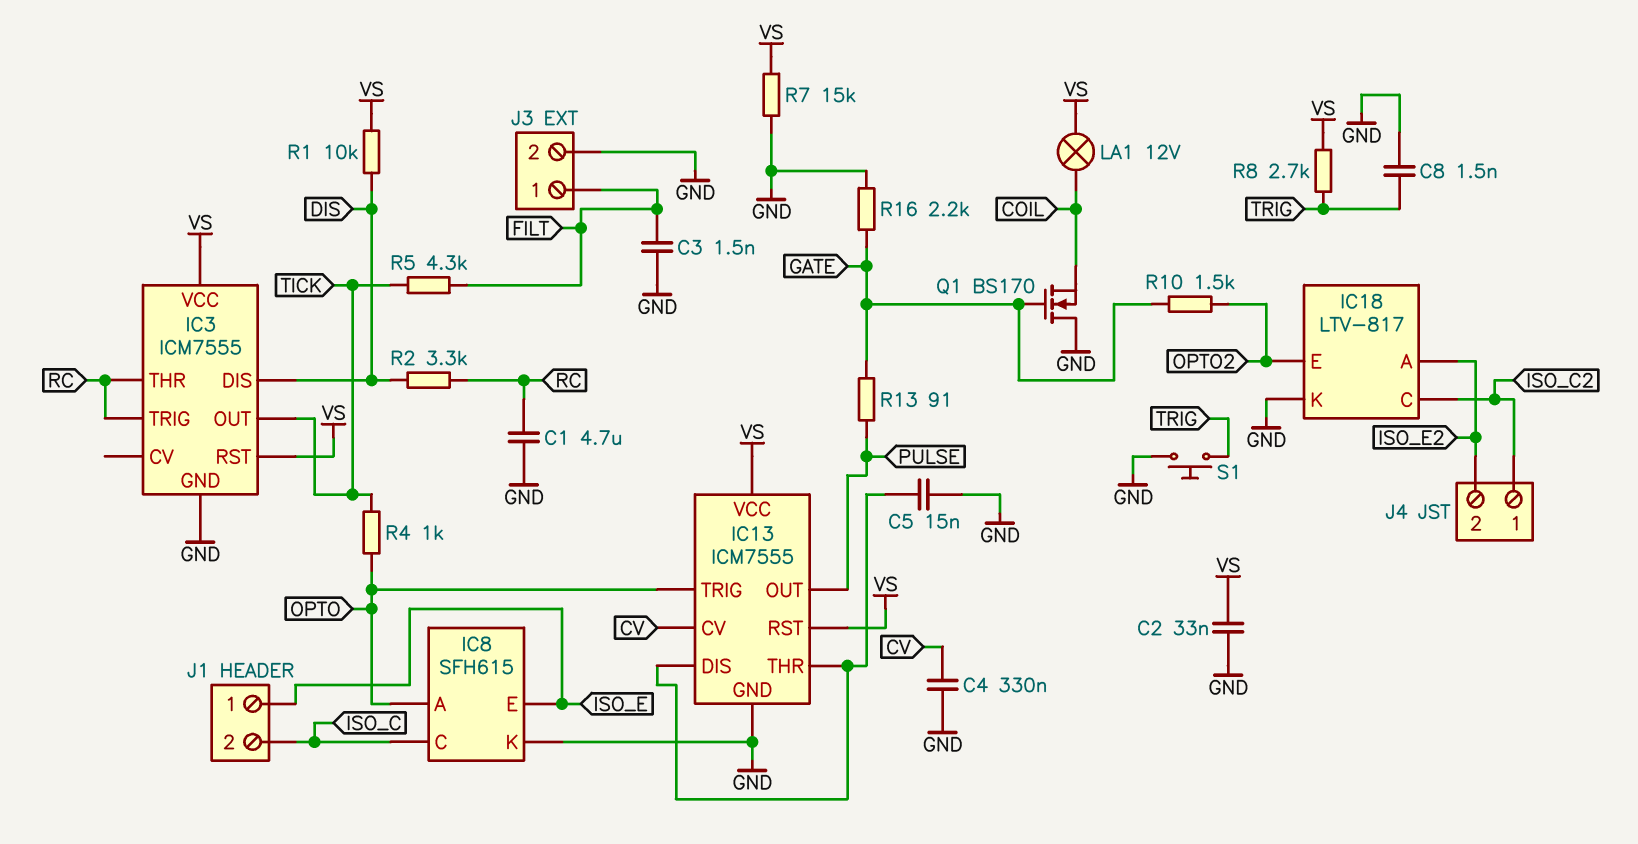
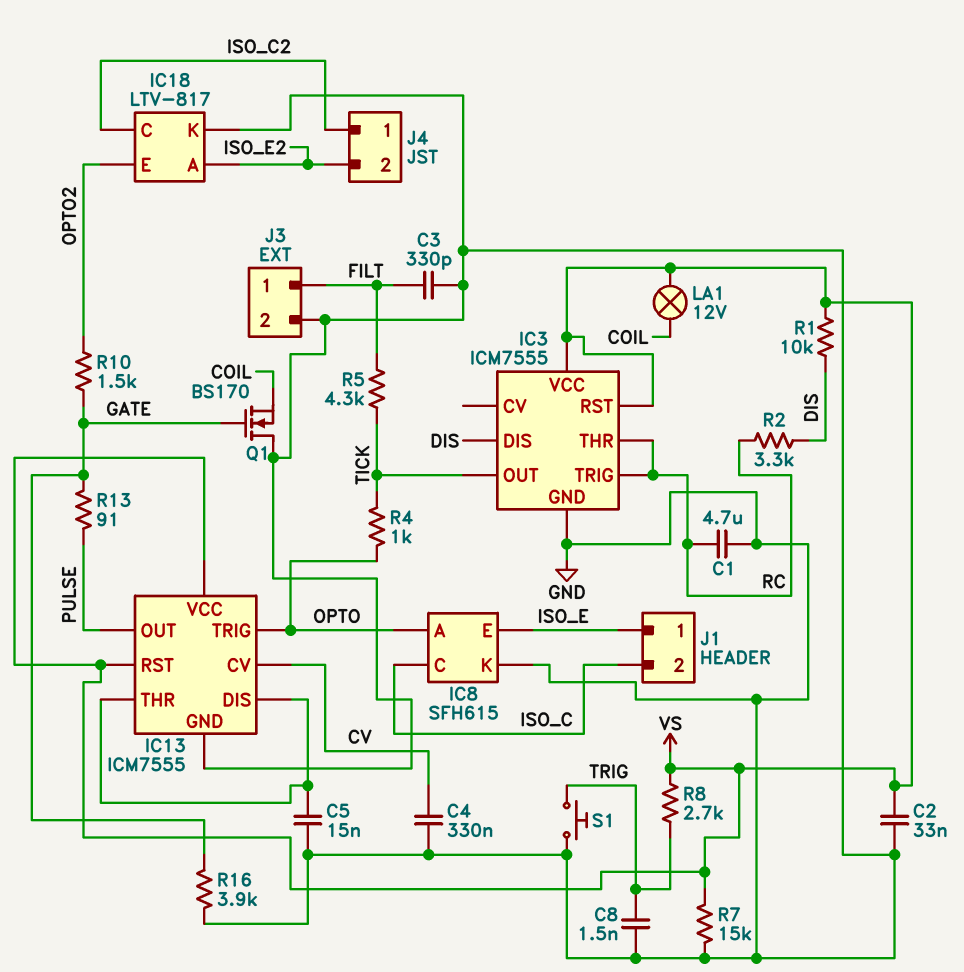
C3: 1.5nF (FILT, GND) -> 330pF (FILT, GND)
R16: 2.2k (GATE, GND) -> 3.9k (GATE, GND)

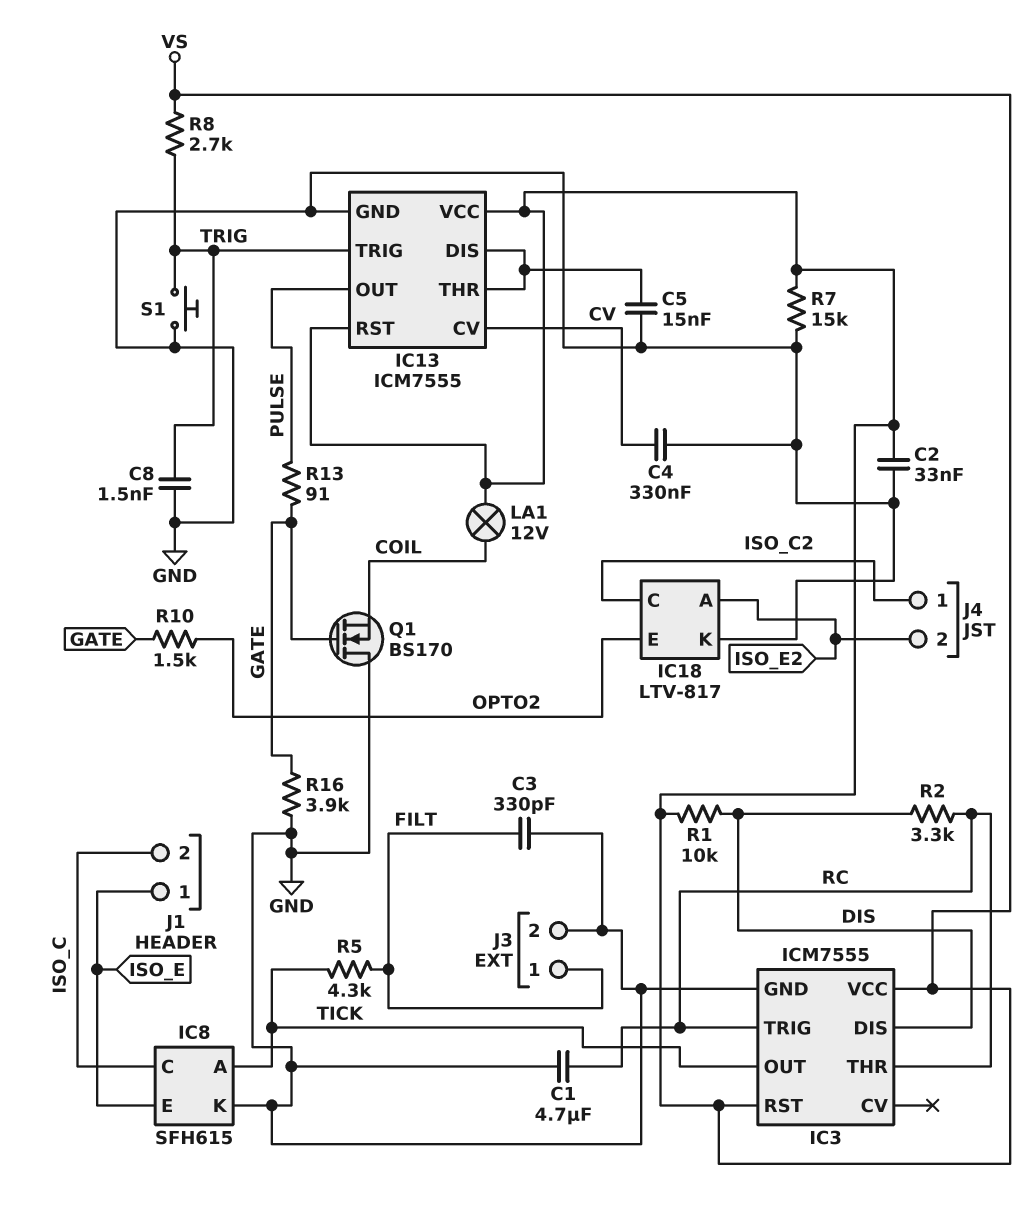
IC8 pin A: OPTO -> TICK
IC13 pin TRIG: OPTO -> TRIG
R4: 1k (OPTO, TICK) -> none

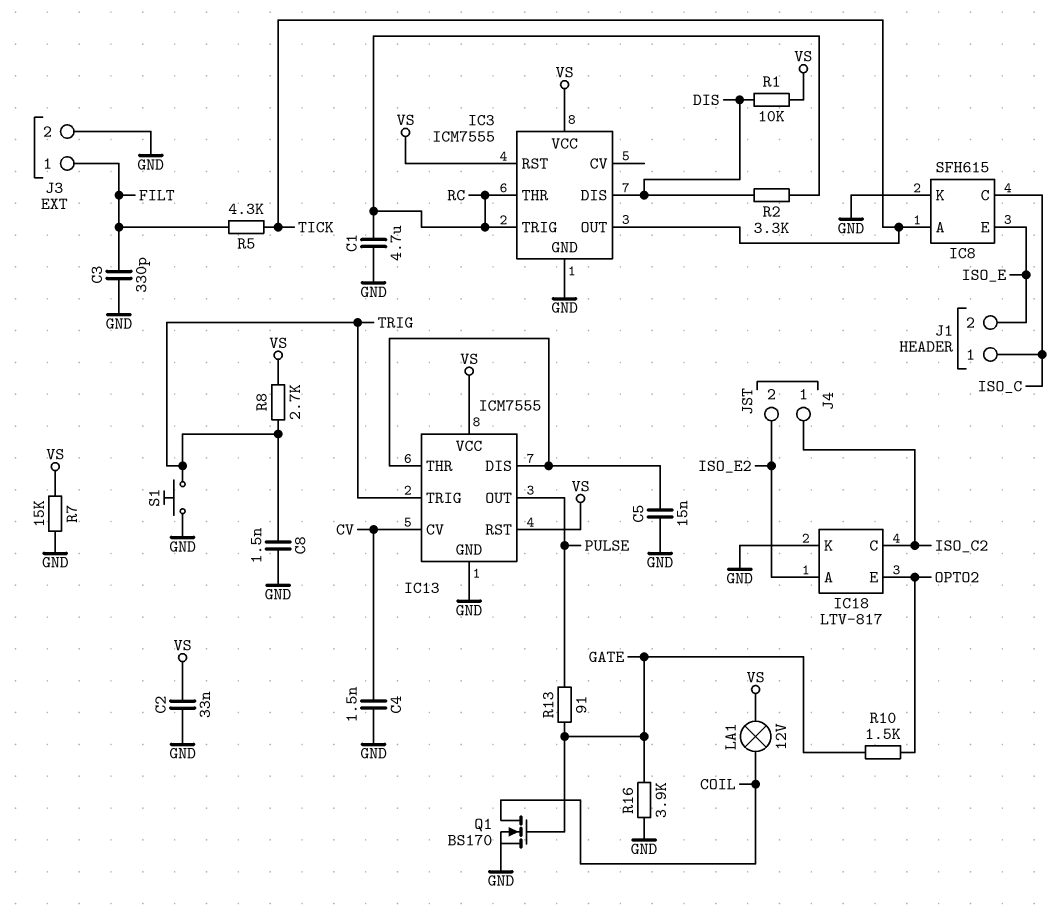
C4: 330nF (CV, GND) -> 1.5nF (CV, GND)
J1 pin 1: ISO_E -> ISO_C
J1 pin 2: ISO_C -> ISO_E
Q1: NMOS BS170 (G GATE, D GND, S COIL) -> NMOS BS170 (G GATE, D COIL, S GND)

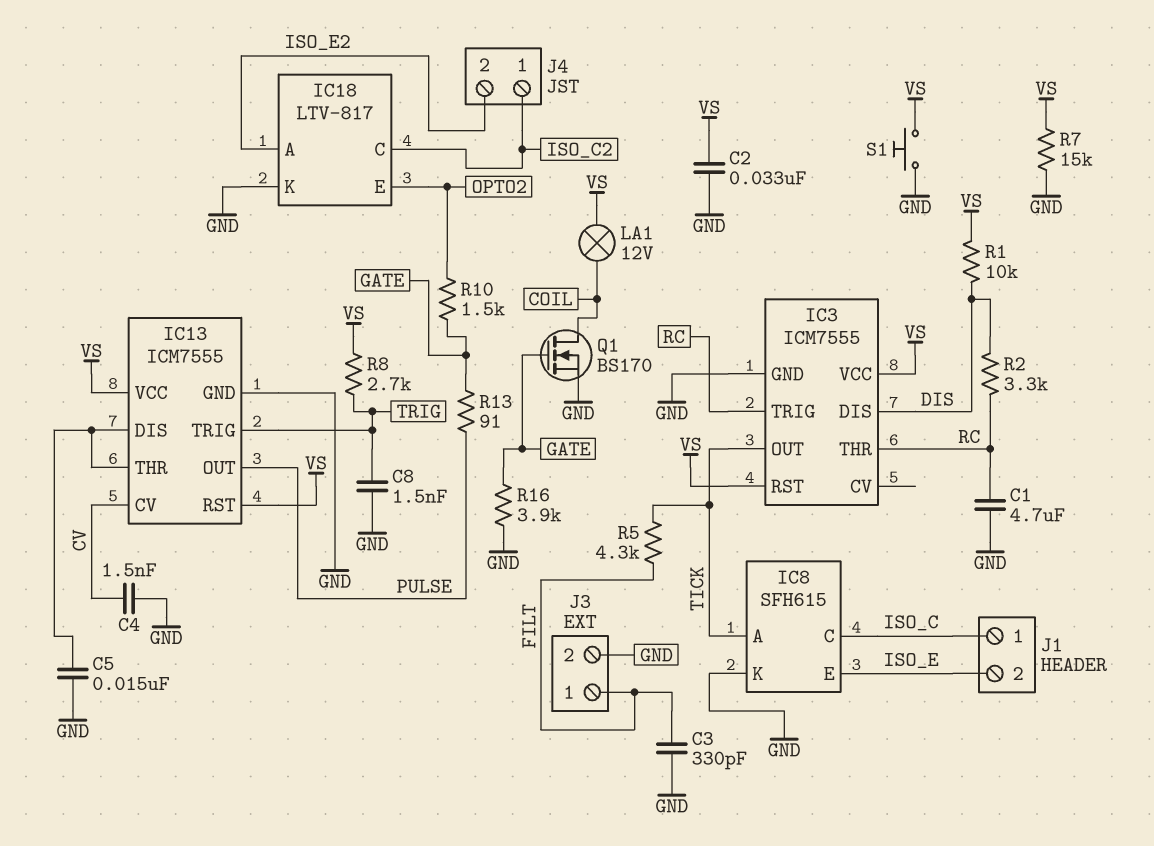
S1: button (GND, TRIG) -> button (GND, VS)

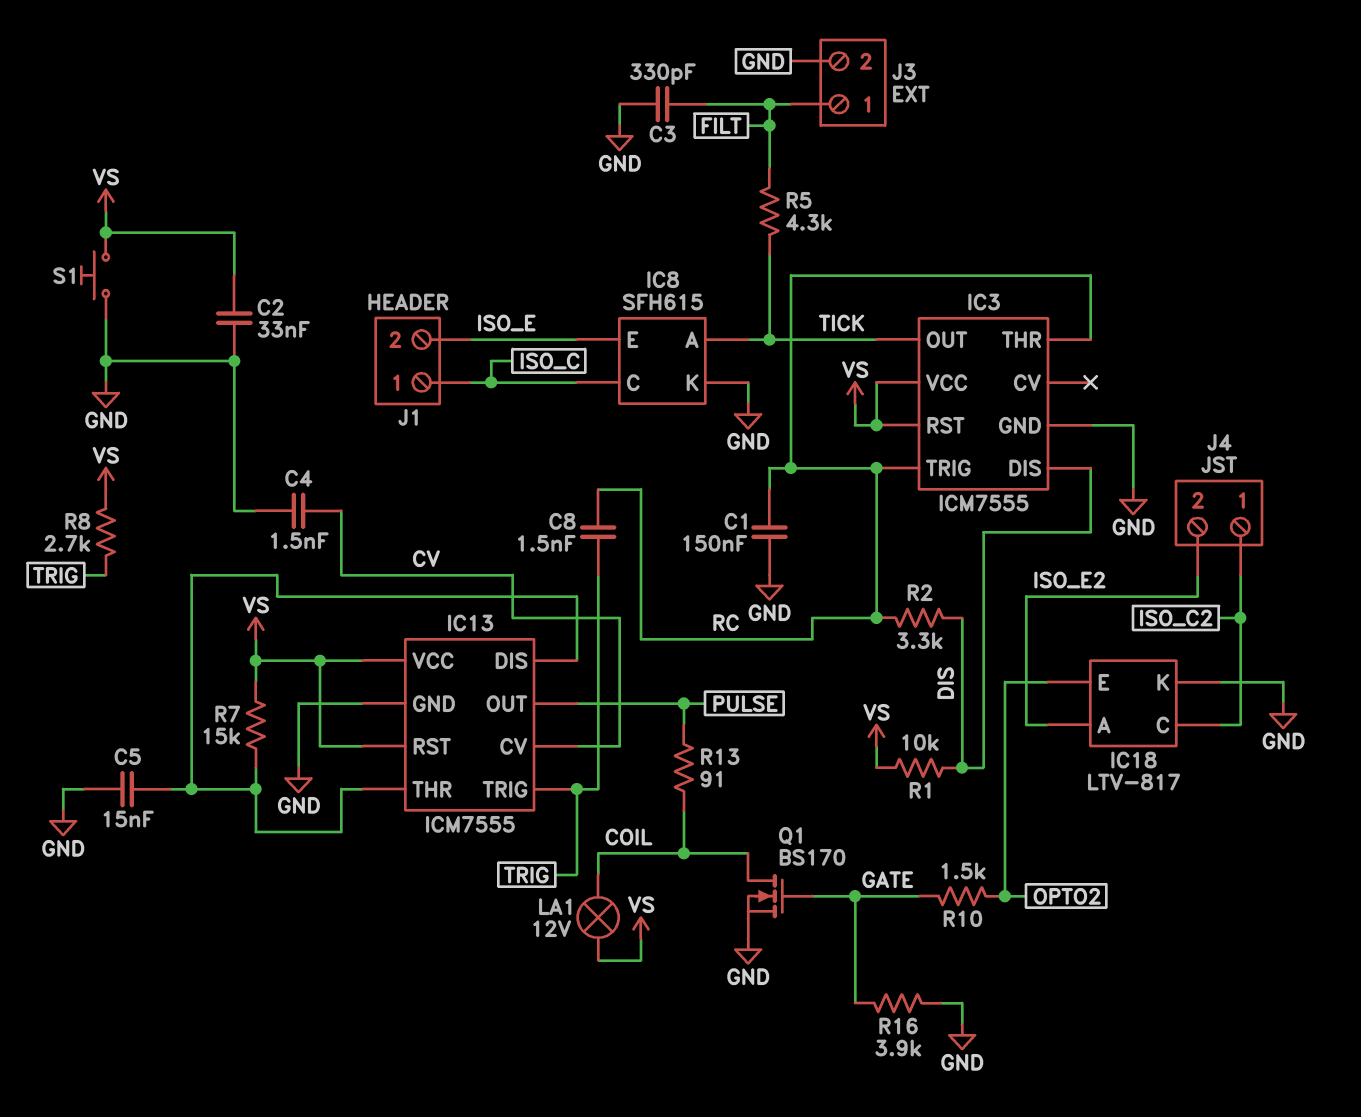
C1: 4.7uF (GND, RC) -> 150nF (GND, RC)
C8: 1.5nF (GND, TRIG) -> 1.5nF (RC, TRIG)
R7: 15k (GND, VS) -> 15k (IC13/DIS, VS)
R13: 91 (GATE, PULSE) -> 91 (COIL, PULSE)

